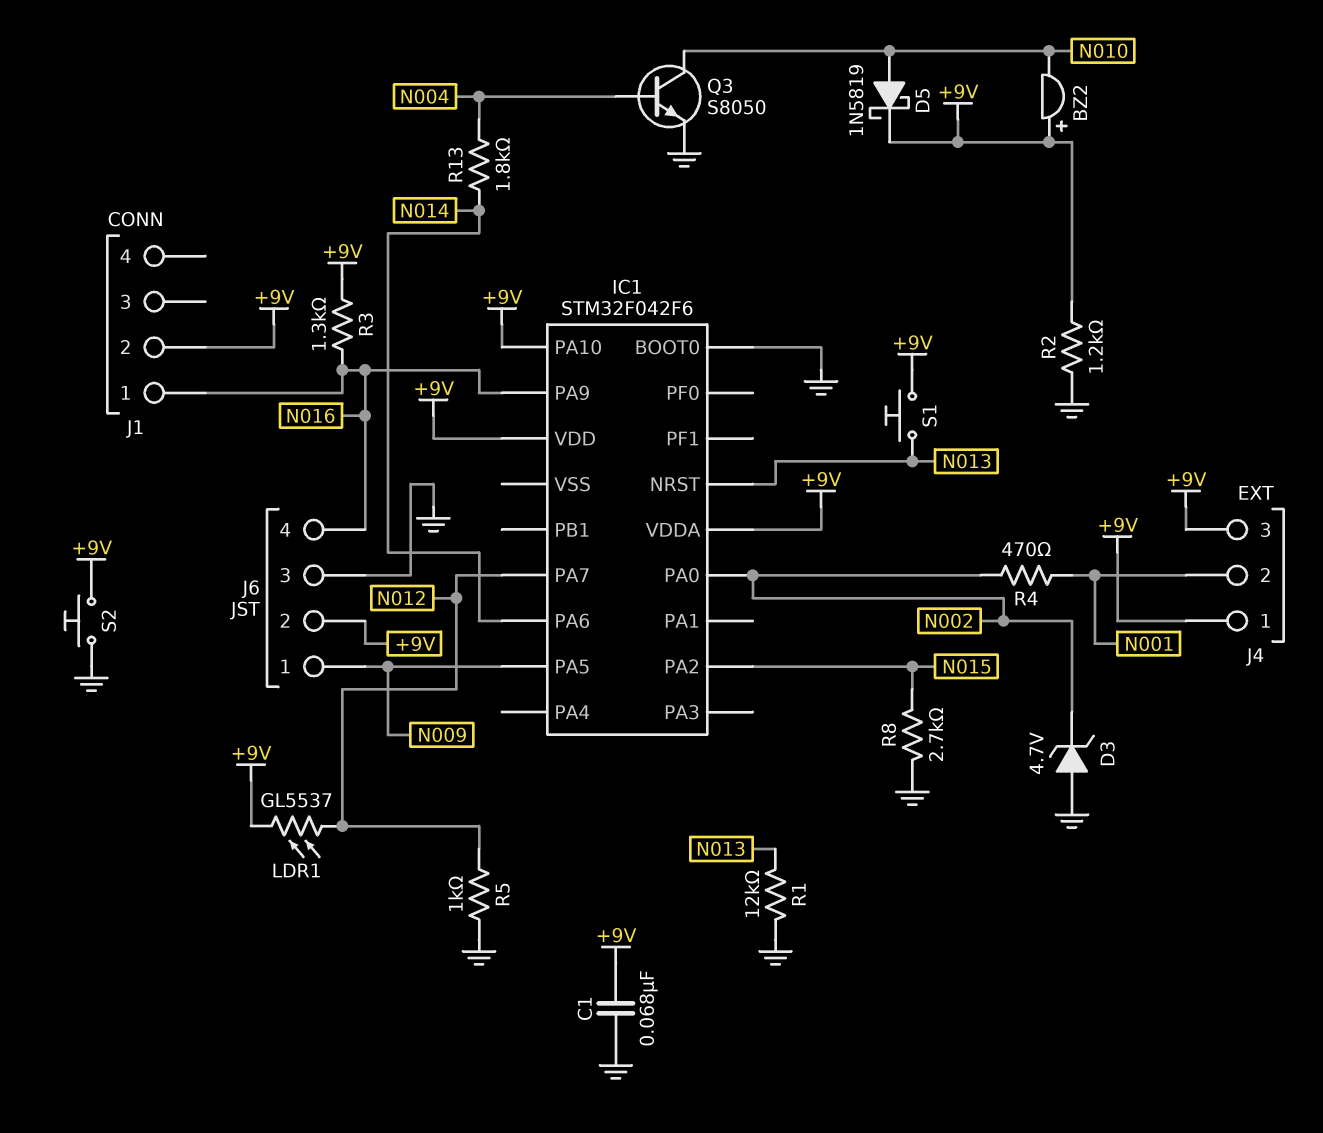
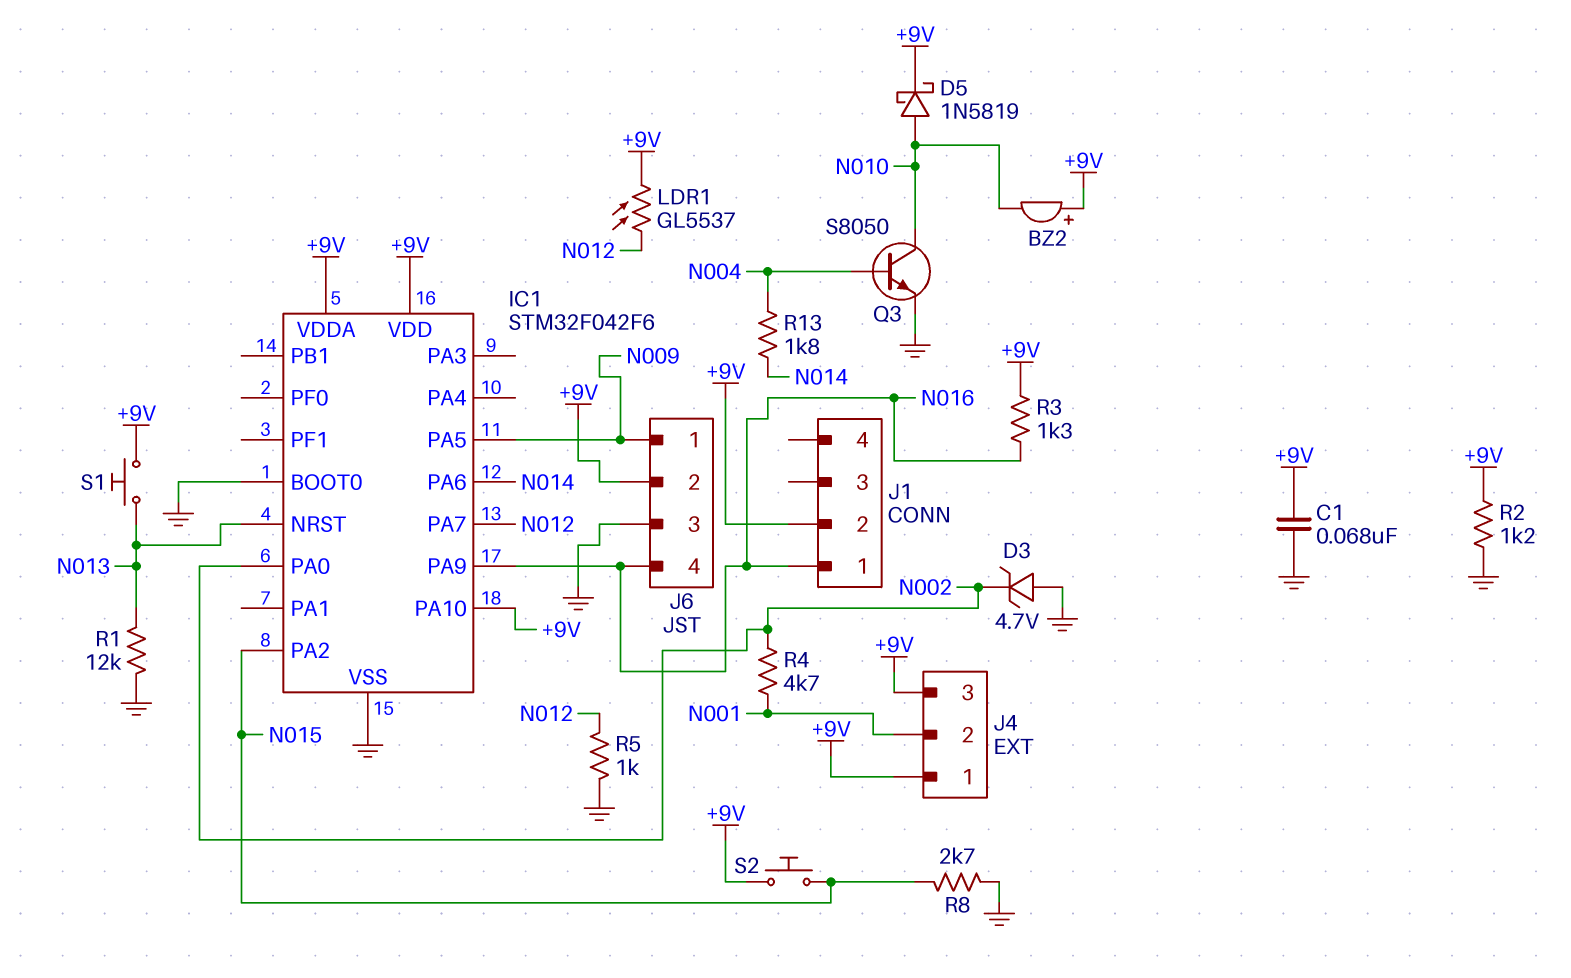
IC1 pin VSS: none -> GND
R4: 470 (N001, N002) -> 4.7k (N001, N002)
S2: button (+9V, GND) -> button (+9V, N015)

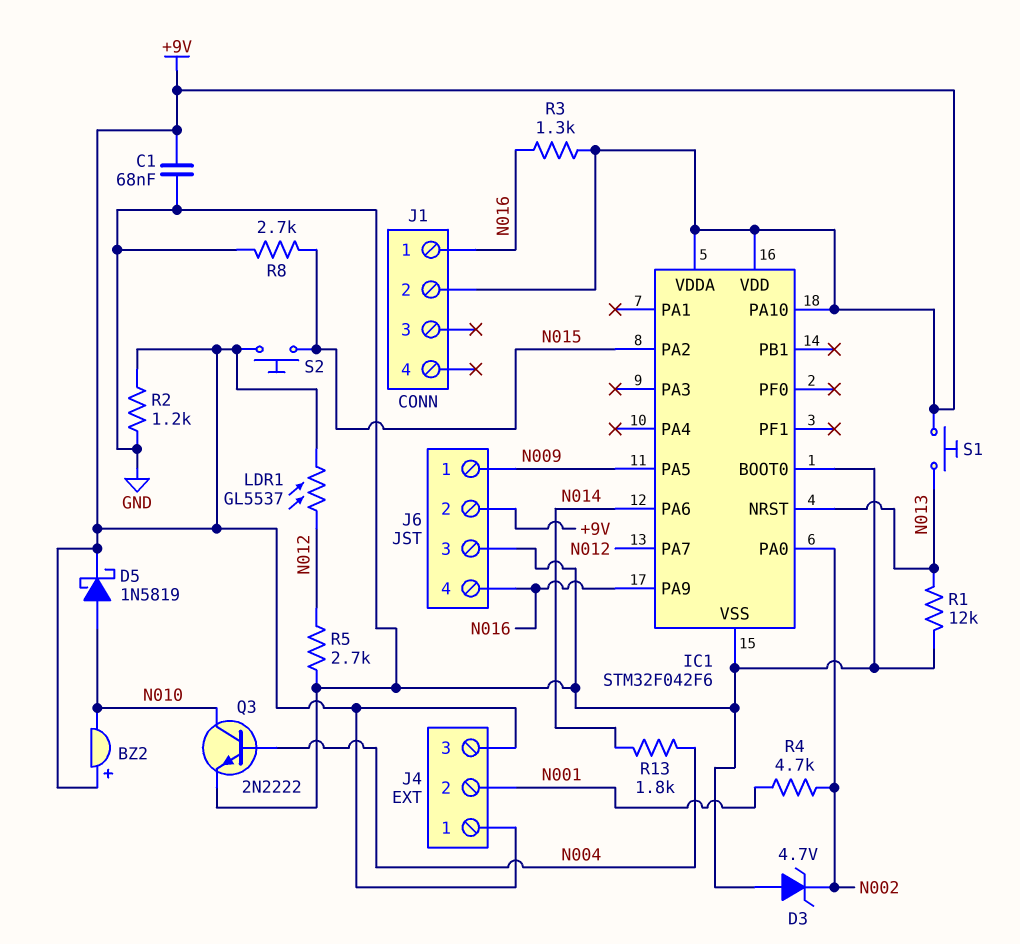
Q3: NPN S8050 (B N004, C N010, E GND) -> NPN 2N2222 (B N004, C N010, E GND)
R5: 1k (GND, N012) -> 2.7k (GND, N012)

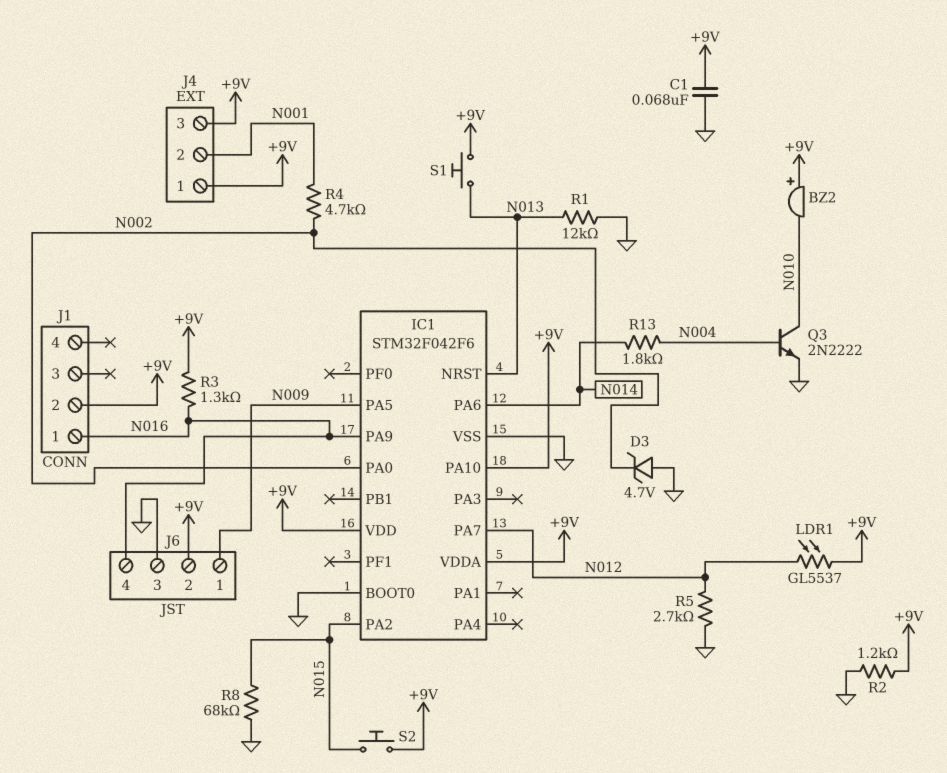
D5: schottky 1N5819 (A N010, K +9V) -> none
R8: 2.7k (GND, N015) -> 68k (GND, N015)

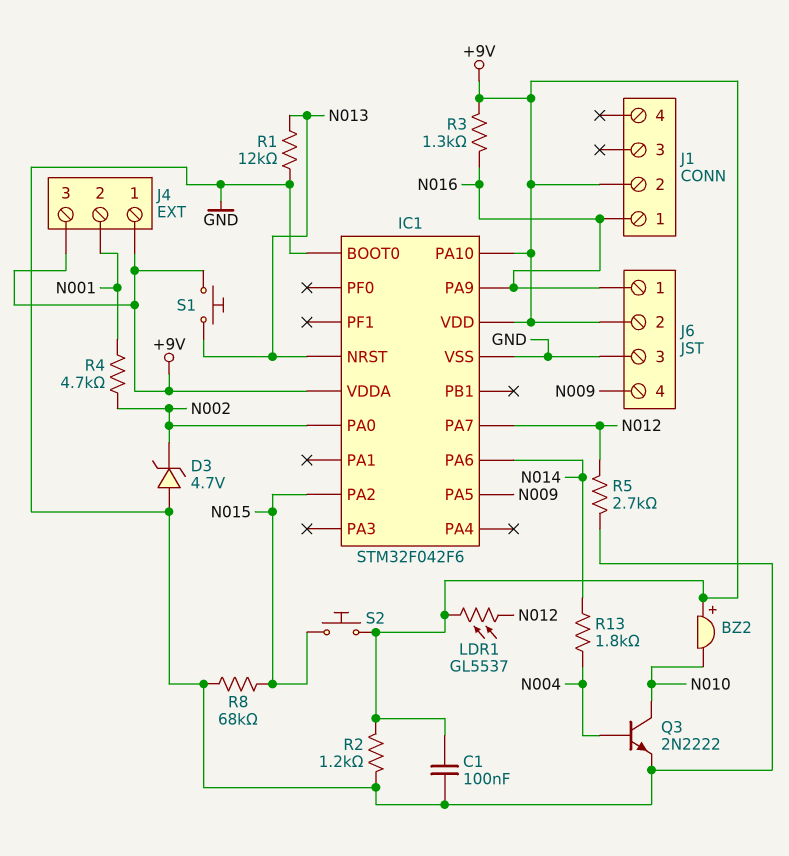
C1: 68nF (+9V, GND) -> 100nF (+9V, GND)
J6 pin 1: N009 -> N016
J6 pin 4: N016 -> N009

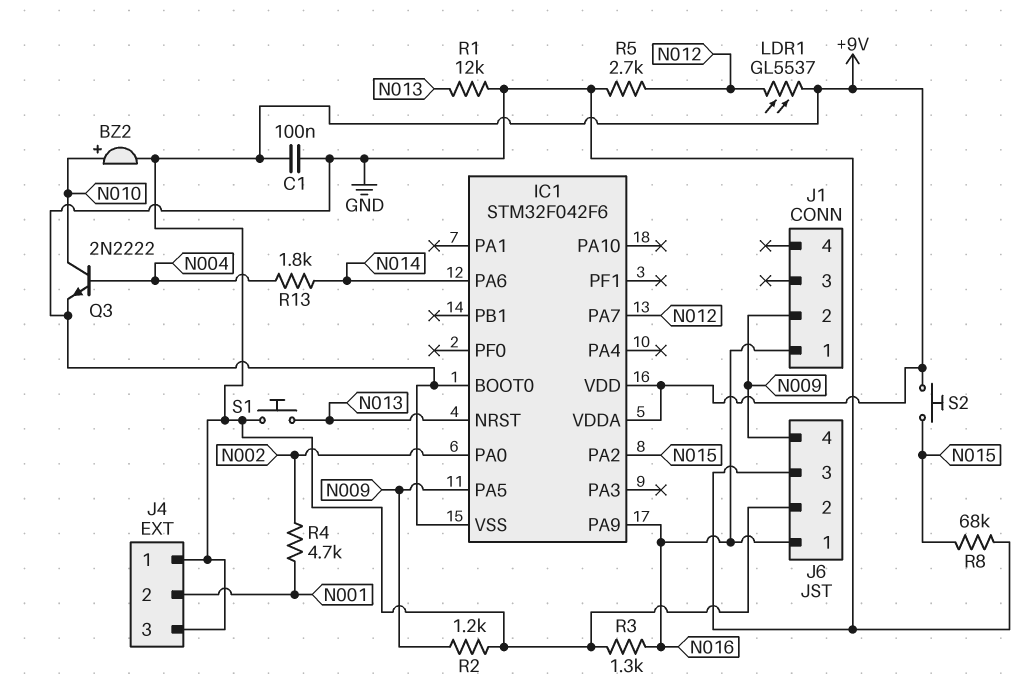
BZ2: buzzer (plus +9V, minus N010) -> buzzer (plus N010, minus +9V)
D3: zener 4.7V (A GND, K N002) -> none
IC1 pin PA10: +9V -> none
J1 pin 2: +9V -> N009
R2: 1.2k (+9V, GND) -> 1.2k (+9V, N009)

